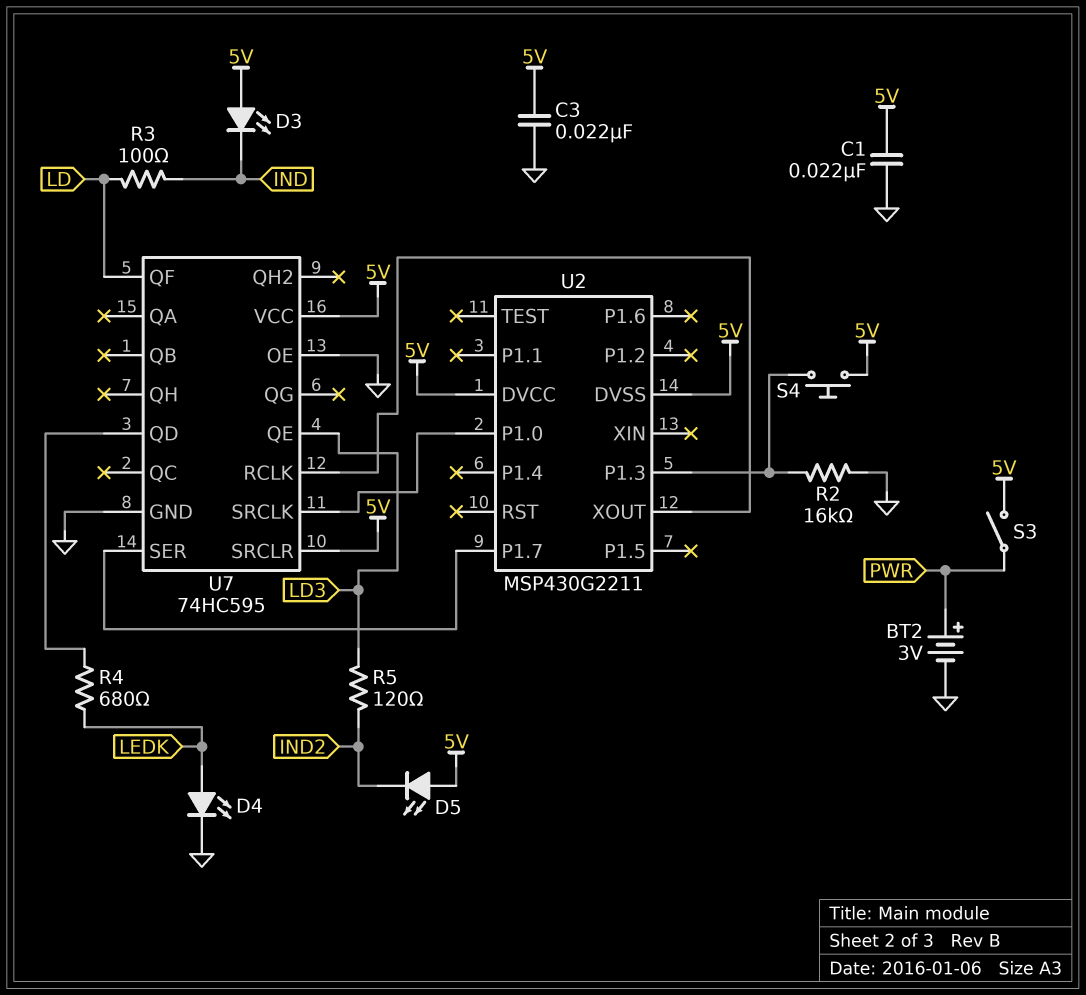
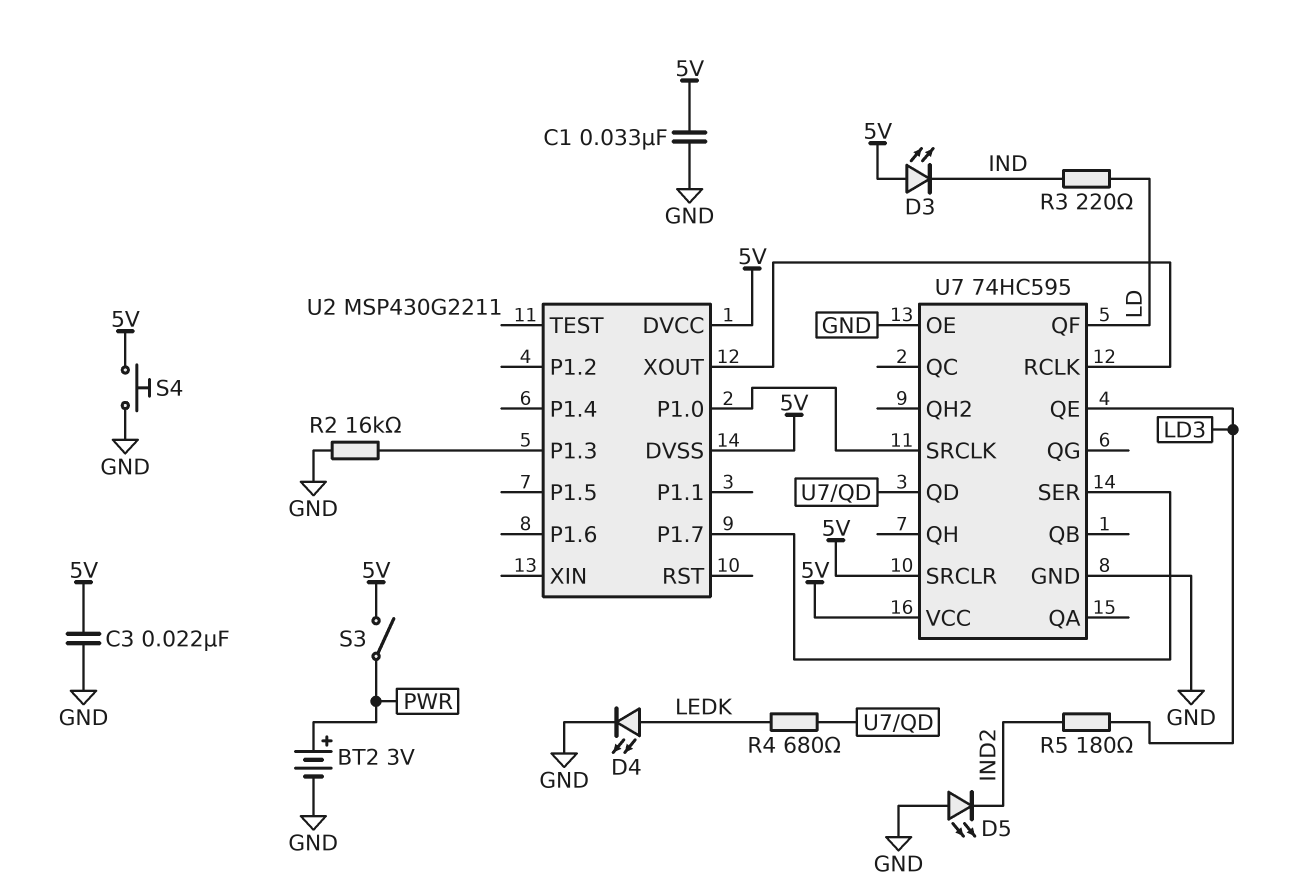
C1: 22nF (5V, GND) -> 33nF (5V, GND)
D5: LED (A 5V, K IND2) -> LED (A GND, K IND2)
R3: 100 (IND, LD) -> 220 (IND, LD)
R5: 120 (IND2, LD3) -> 180 (IND2, LD3)
S4: button (5V, U2/P1.3) -> button (5V, GND)

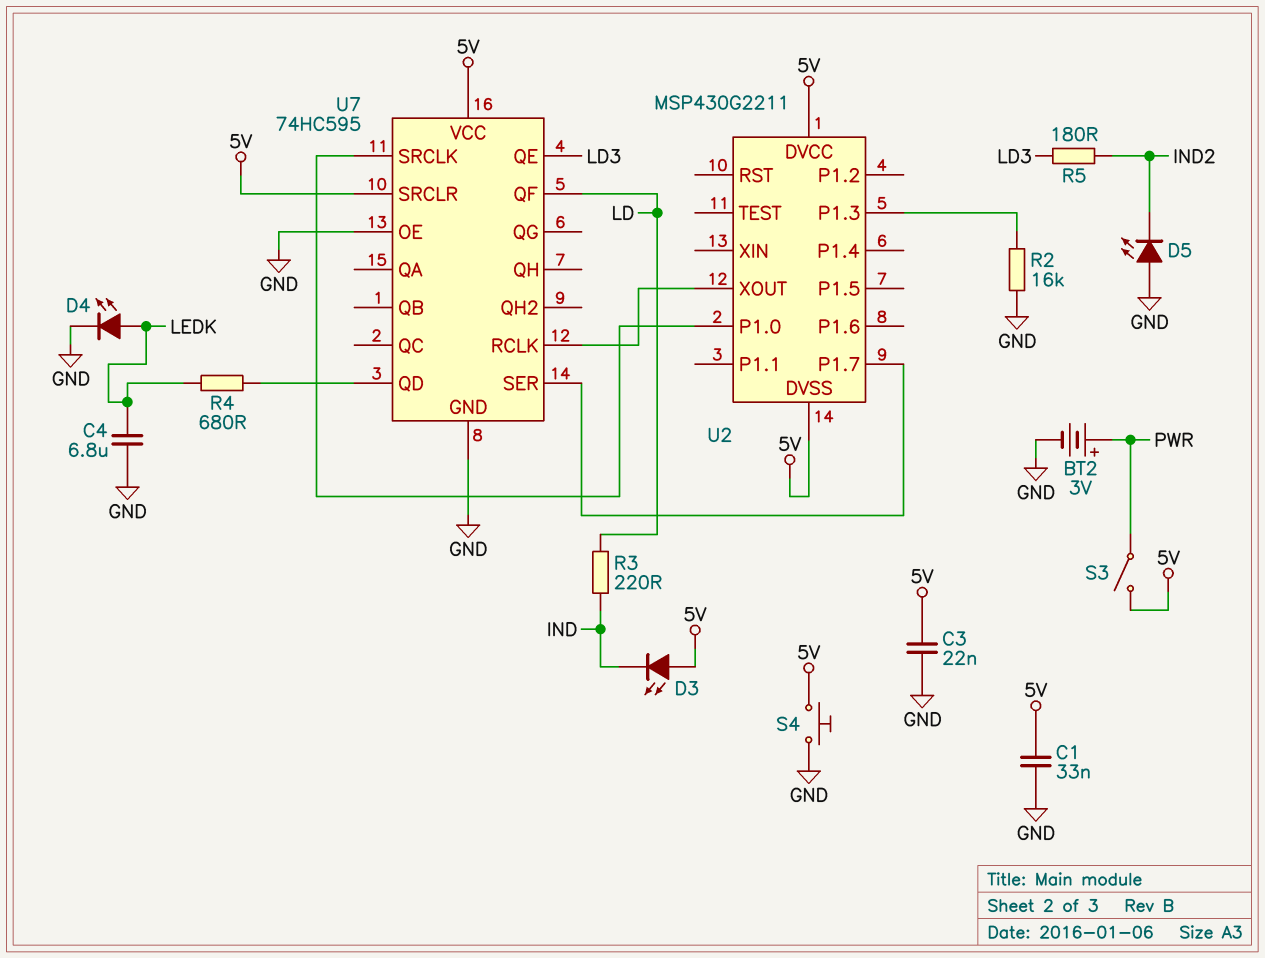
C4: none -> 6.8uF (GND, LEDK)

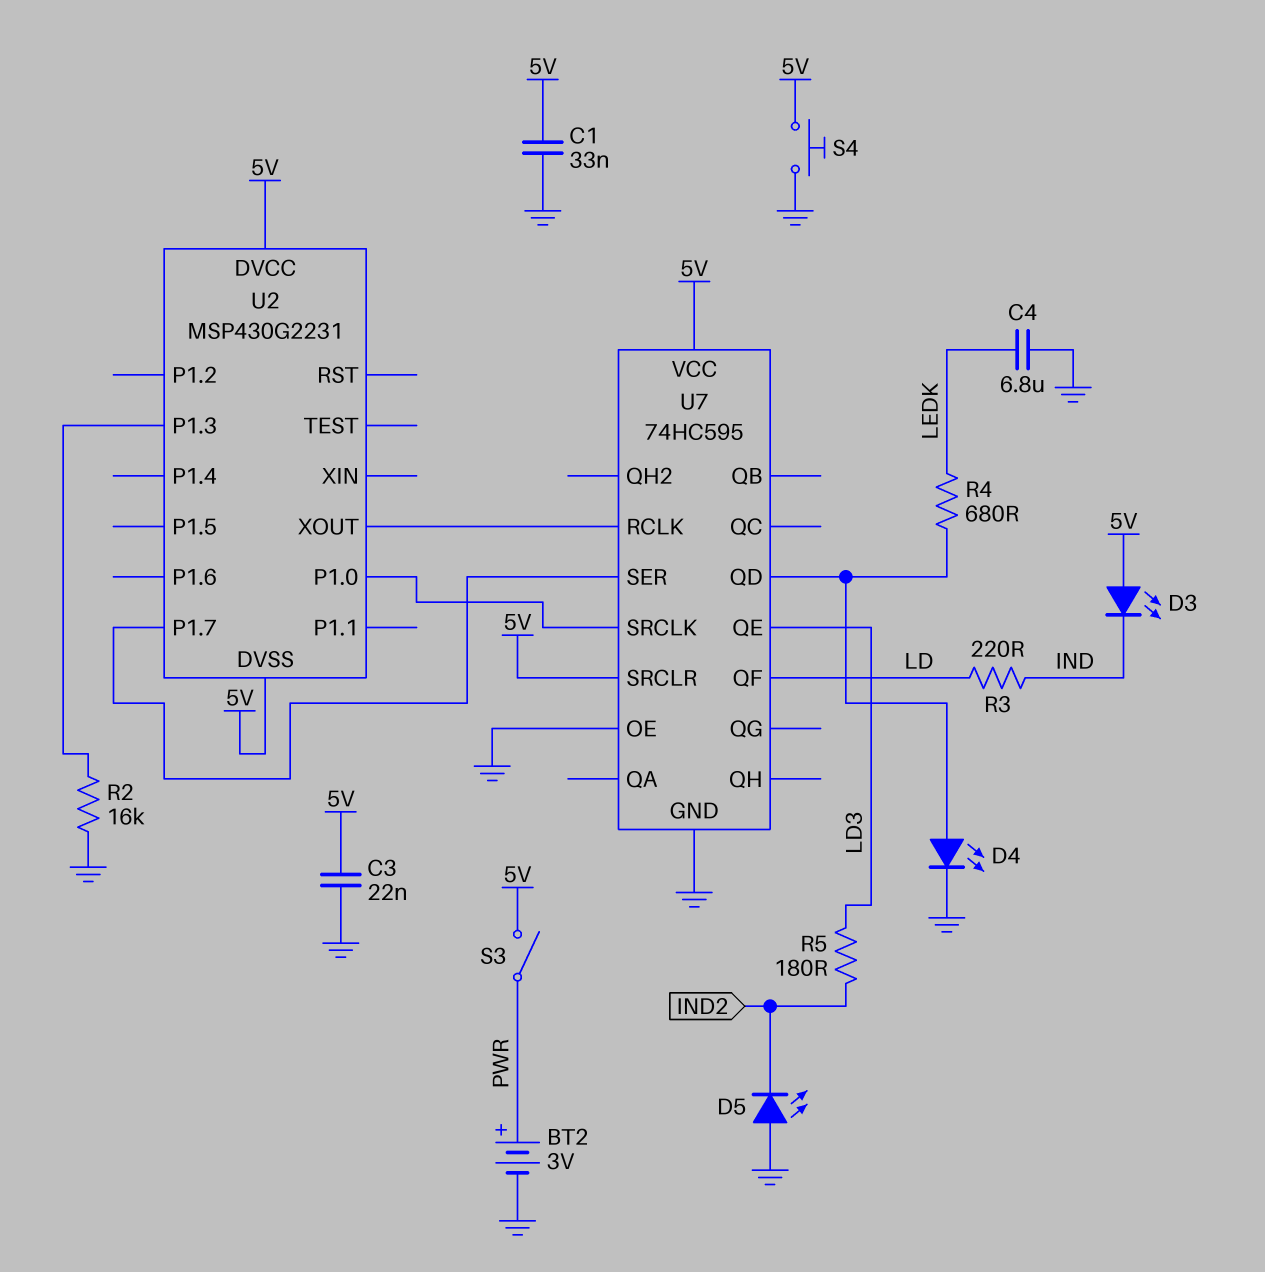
D4: LED (A LEDK, K GND) -> LED (A U7/QD, K GND)
U2: MSP430G2211 -> MSP430G2231

